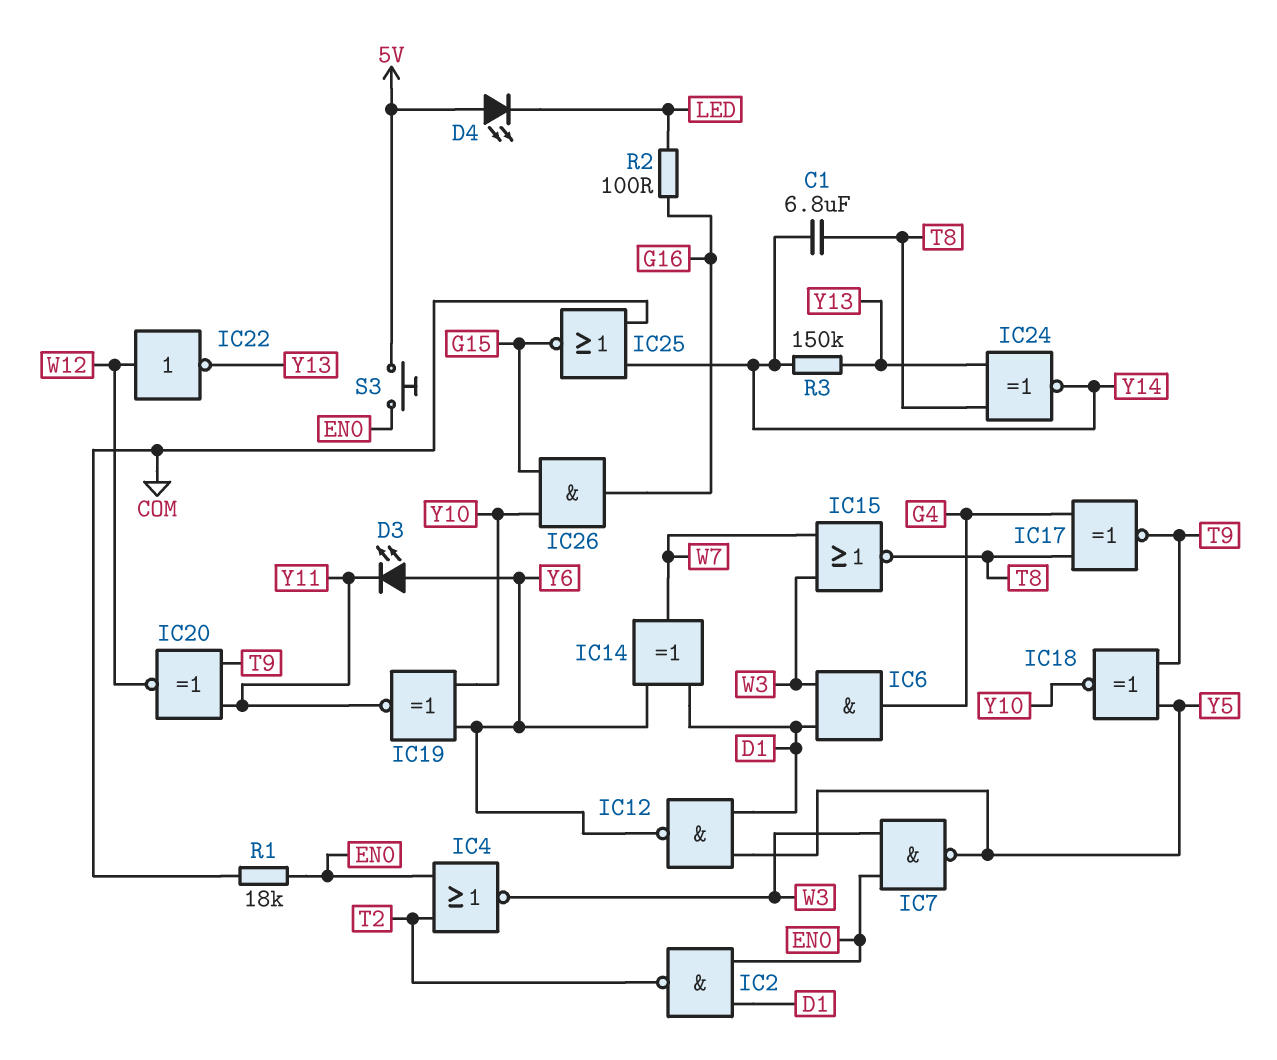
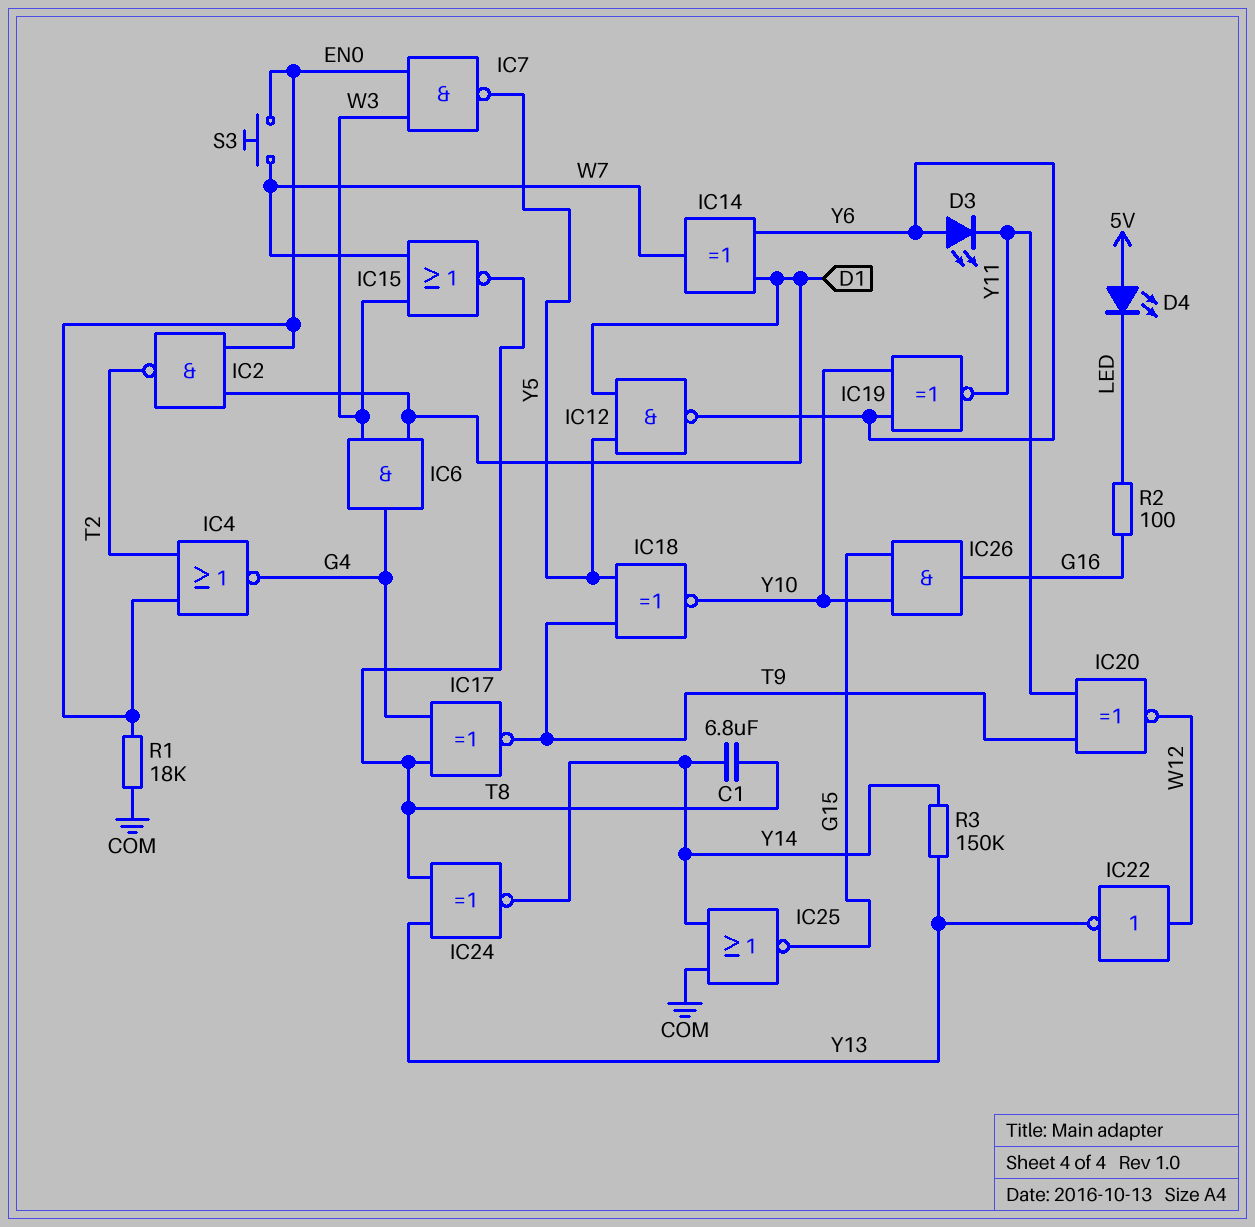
IC4: NOR (in EN0, in T2, out W3) -> NOR (in EN0, in T2, out G4)
S3: button (5V, EN0) -> button (EN0, W7)

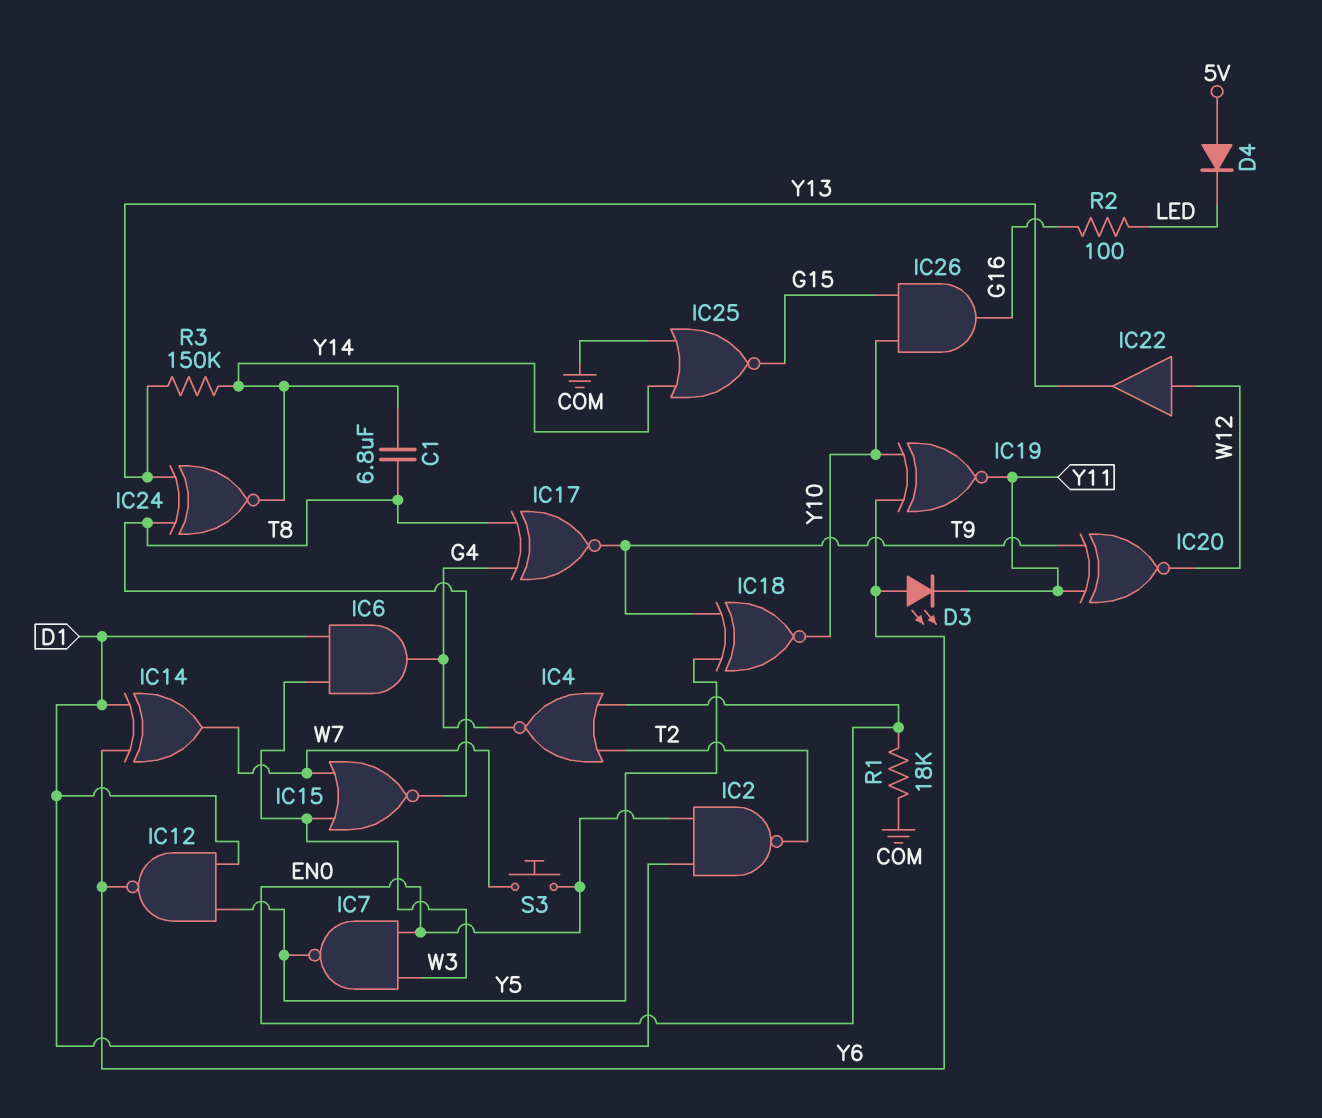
D4: LED (A 5V, K LED) -> diode (A 5V, K LED)
IC22: NOT (in W12, out Y13) -> buffer (in W12, out Y13)

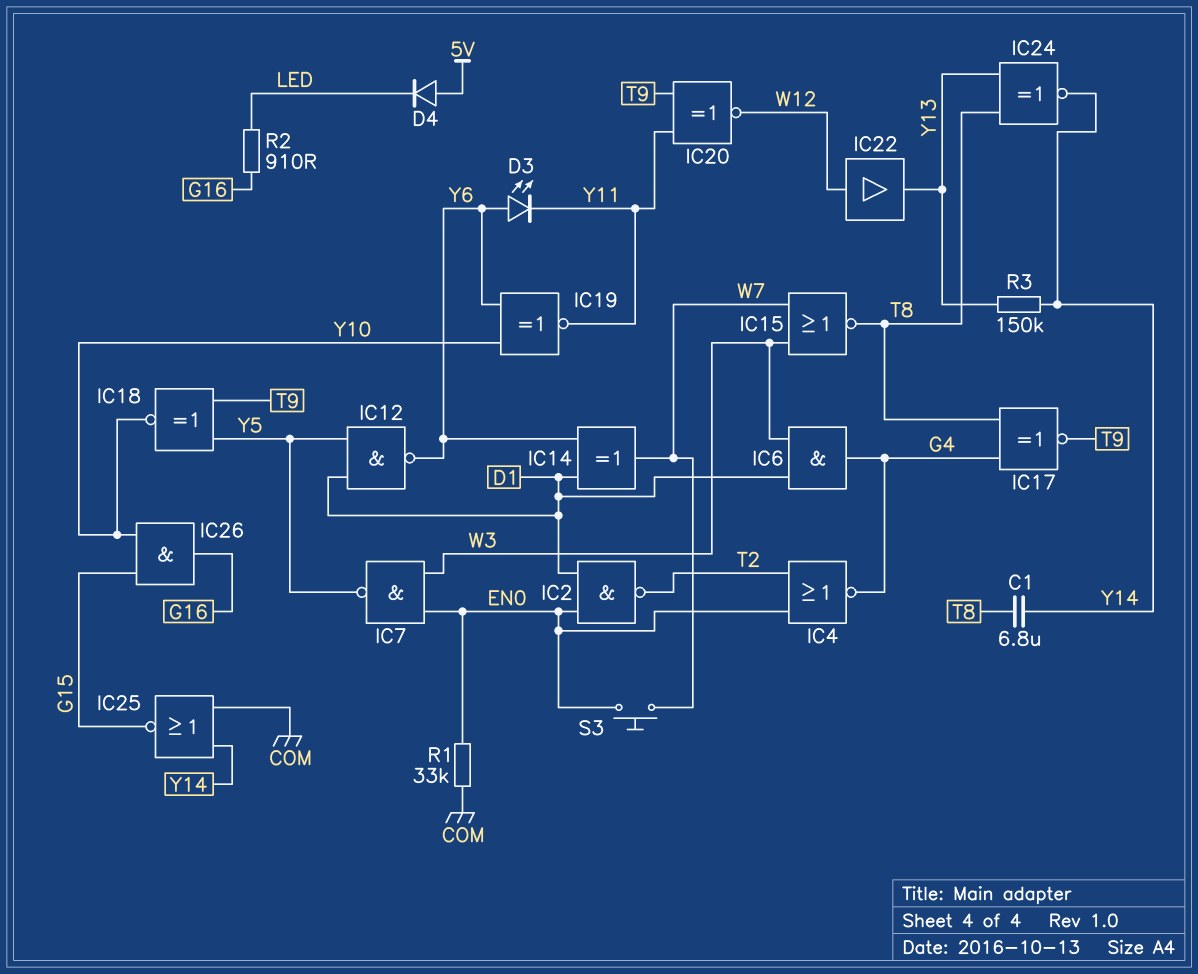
R1: 18k (COM, EN0) -> 33k (COM, EN0)
R2: 100 (G16, LED) -> 910 (G16, LED)

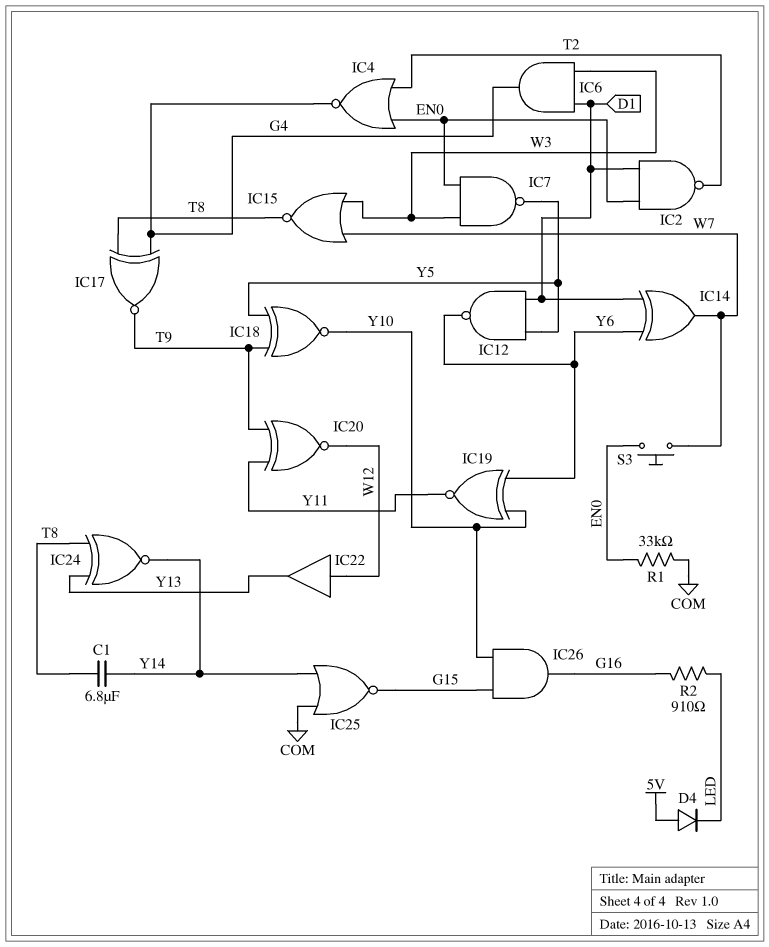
D3: LED (A Y6, K Y11) -> none
R3: 150k (Y13, Y14) -> none

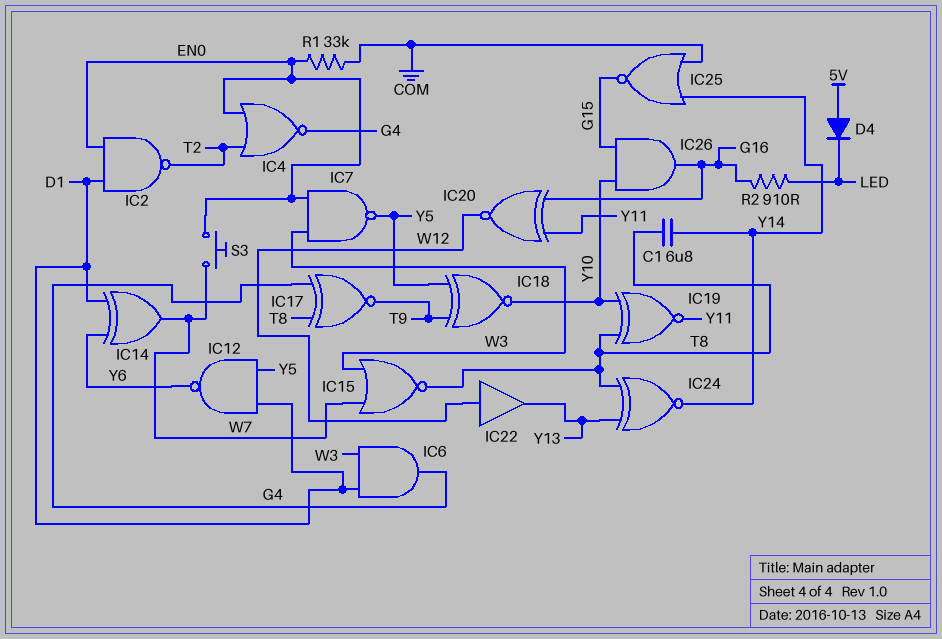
IC19: XNOR (in Y6, in Y10, out Y11) -> XNOR (in T8, in Y10, out Y11)
IC20: XNOR (in T9, in Y11, out W12) -> XNOR (in G16, in Y11, out W12)

